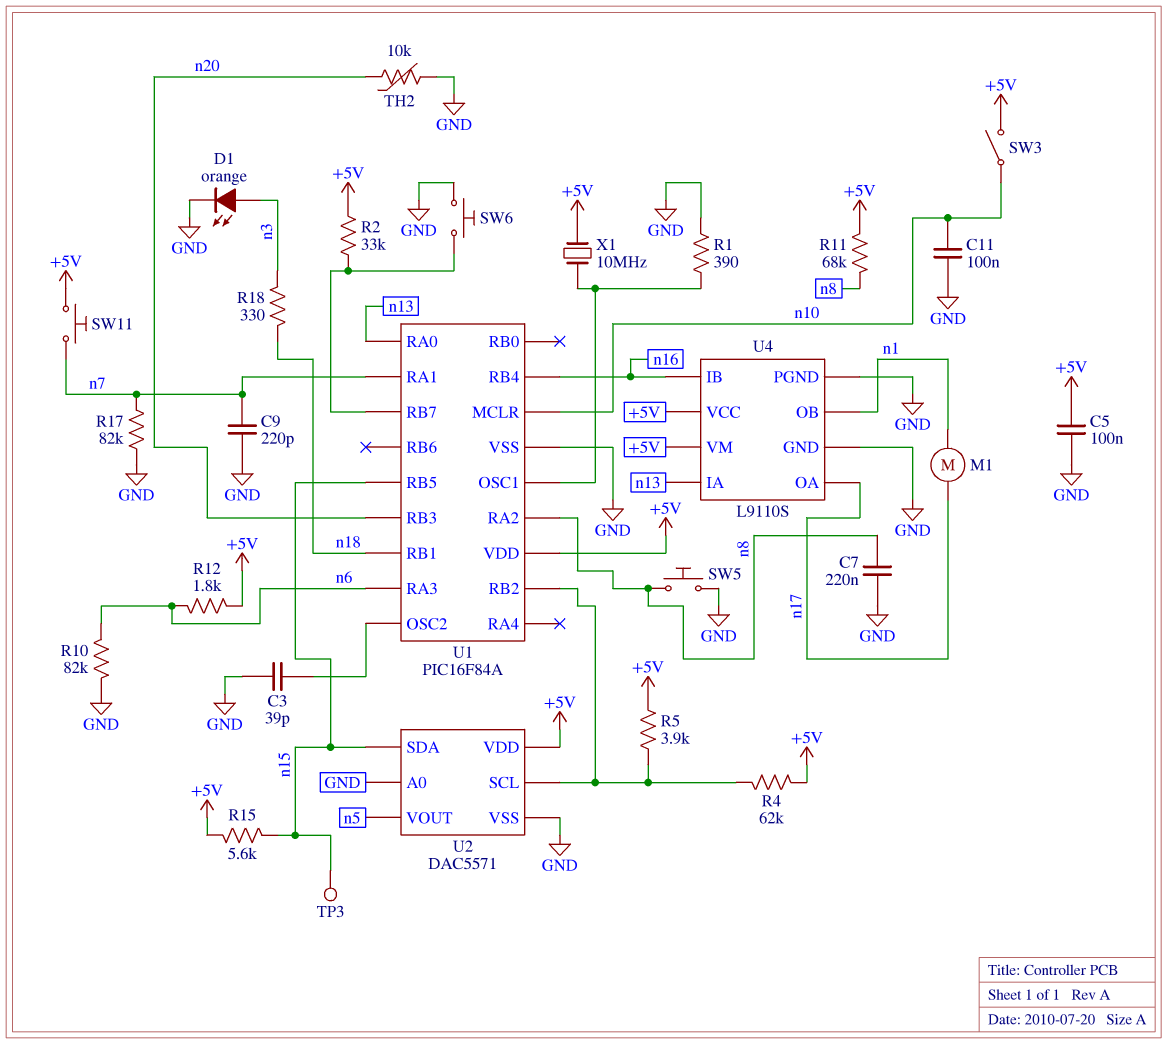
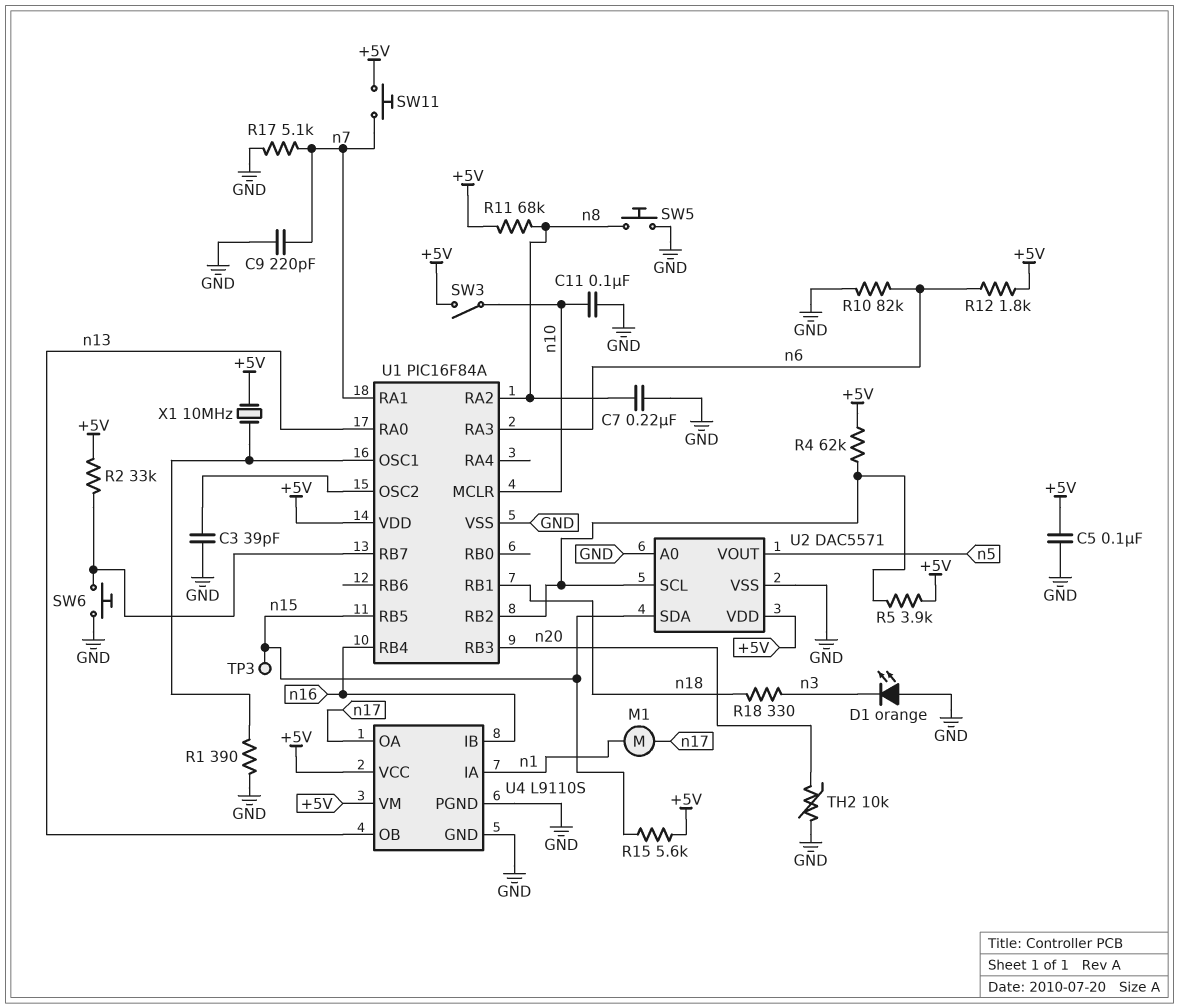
D1: LED orange (A n3, K GND) -> LED orange (A GND, K n3)
R17: 82k (GND, n7) -> 5.1k (GND, n7)
U4 pin IA: n13 -> n1
U4 pin OB: n1 -> n13

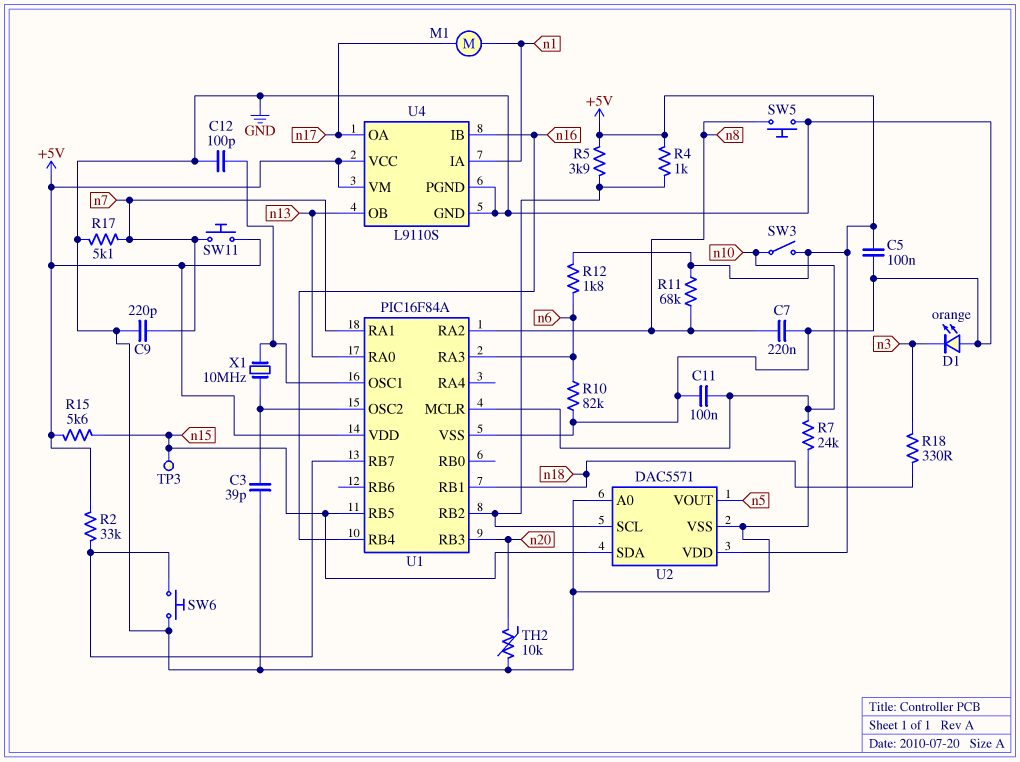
C12: none -> 100pF (GND, U1/OSC1)
R1: 390 (GND, U1/OSC1) -> none
R4: 62k (+5V, U1/RB2) -> 1k (+5V, U1/RB2)
R7: none -> 24k (GND, n10)
X1: 10MHz (+5V, U1/OSC1) -> 10MHz (U1/OSC1, U1/OSC2)

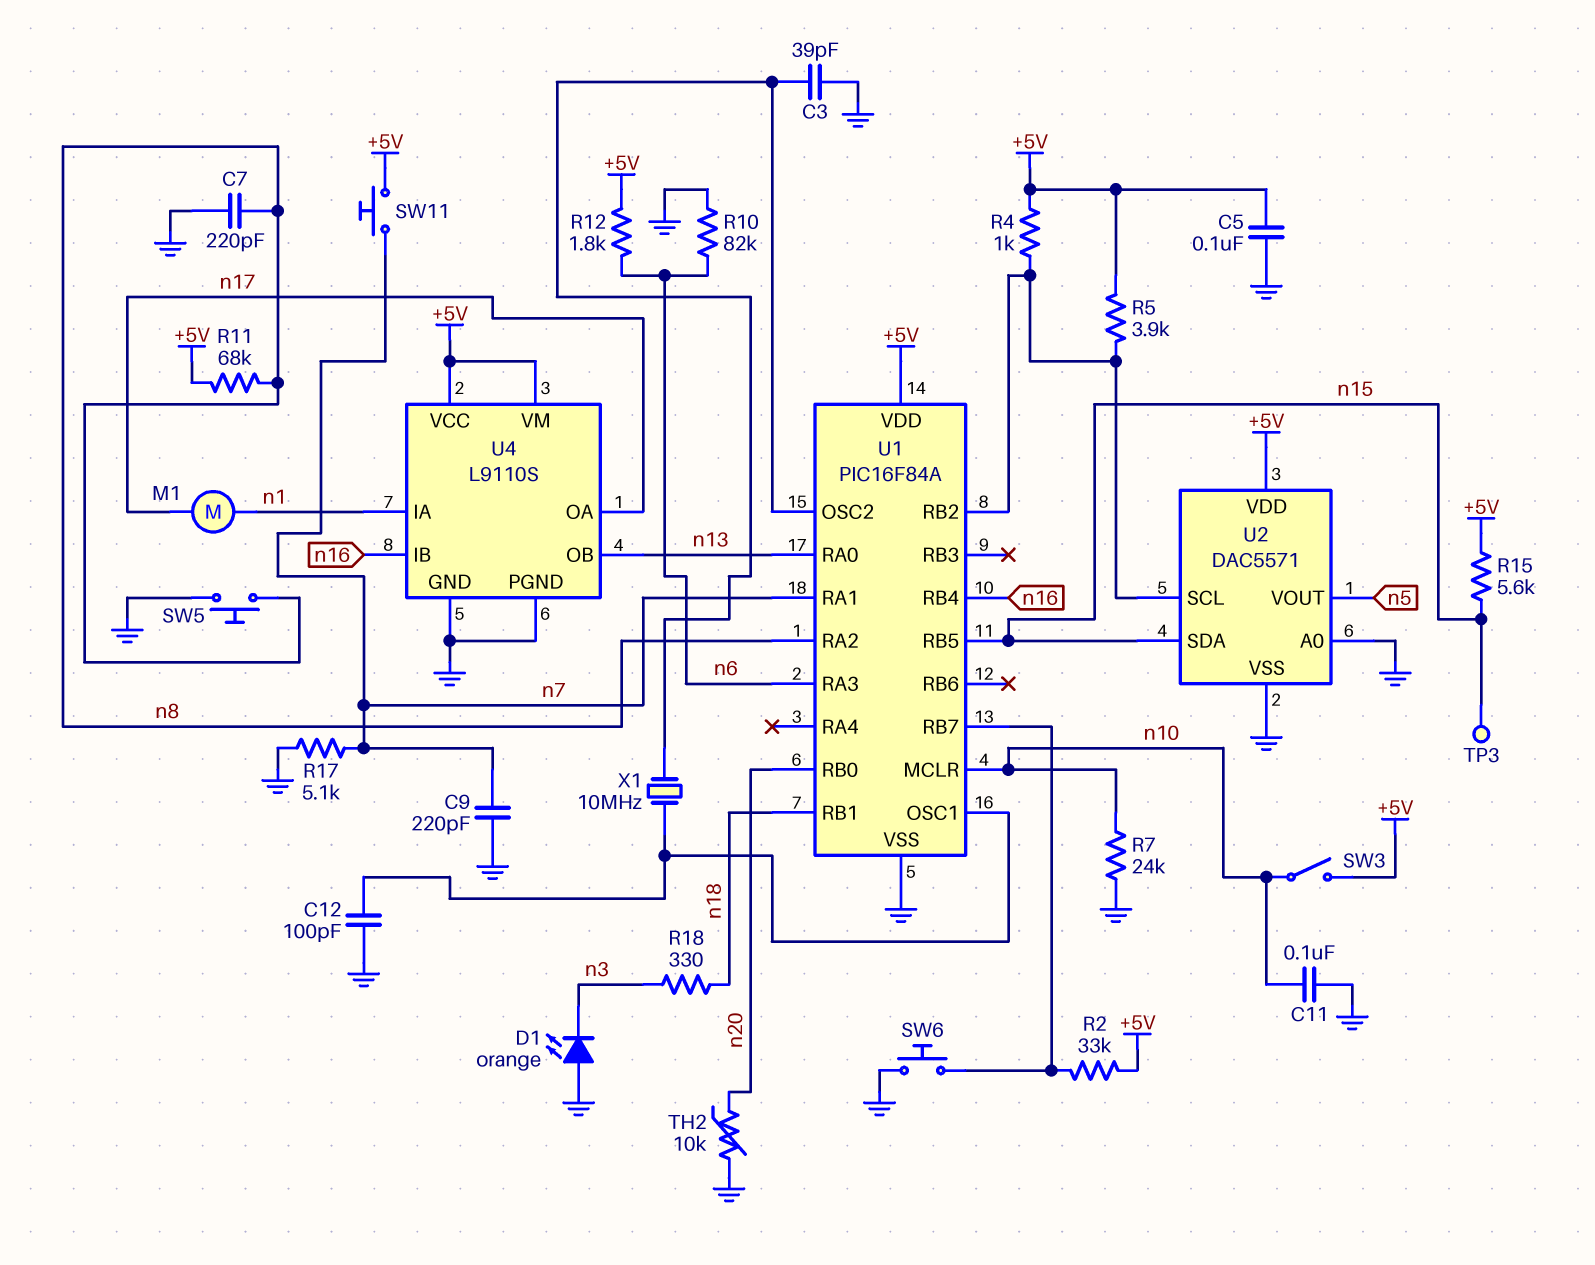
C7: 220nF (GND, n8) -> 220pF (GND, n8)
U1 pin RB0: none -> n20
U1 pin RB3: n20 -> none

